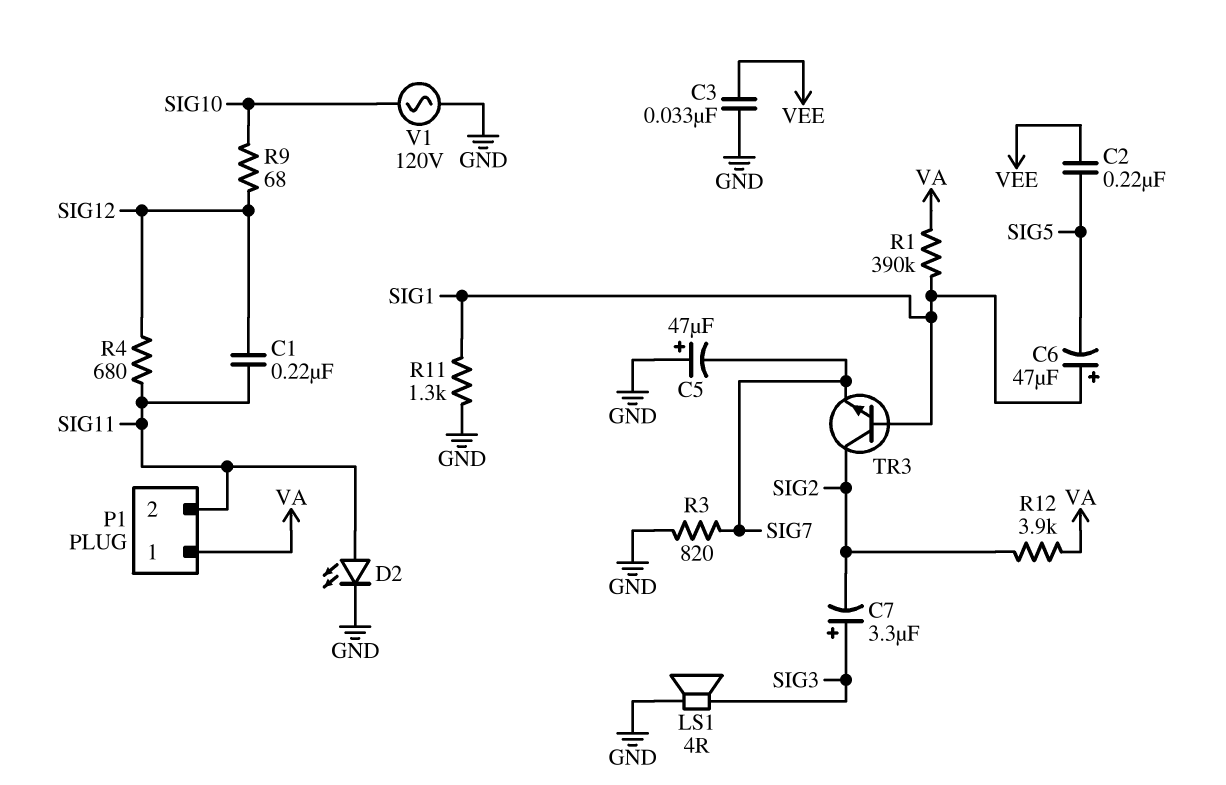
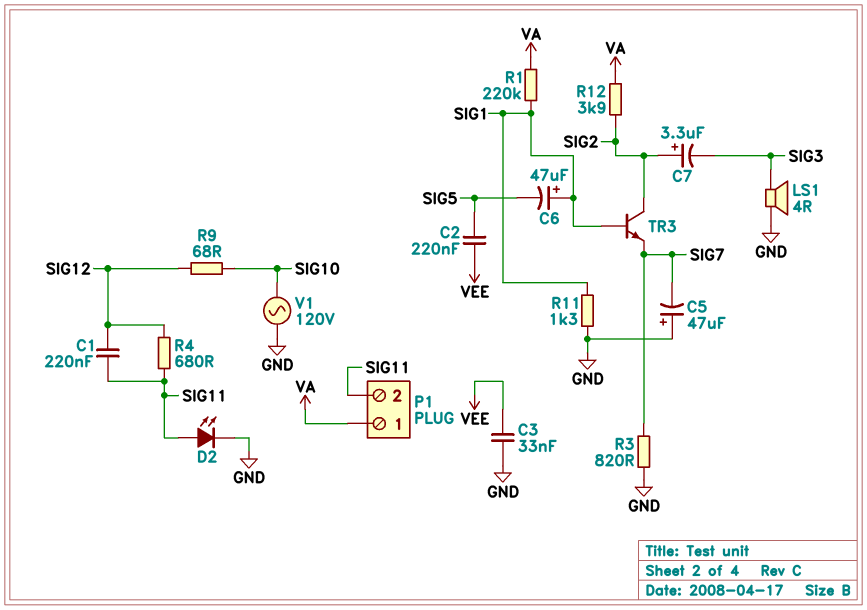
C7: 3.3uF (plus SIG3, minus SIG2) -> 3.3uF (plus SIG2, minus SIG3)
R1: 390k (SIG1, VA) -> 220k (SIG1, VA)

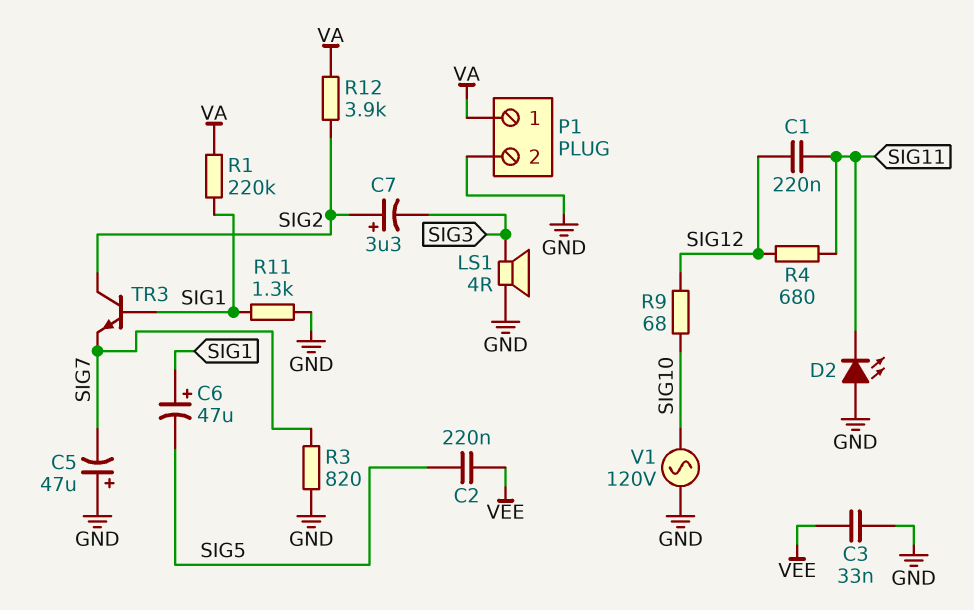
D2: LED (A SIG11, K GND) -> LED (A GND, K SIG11)
P1 pin 2: SIG11 -> GND

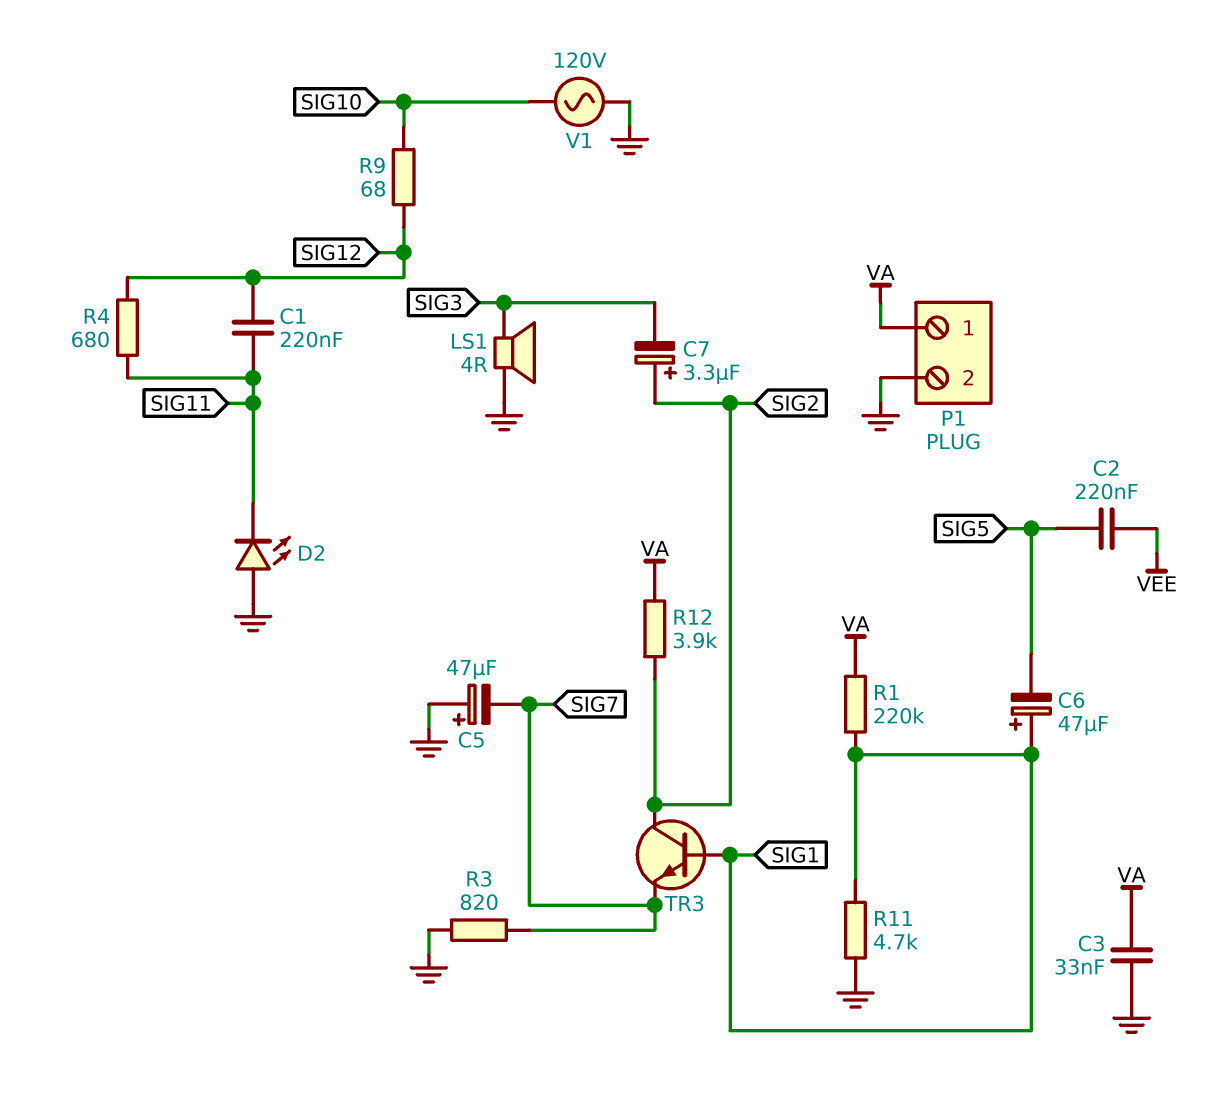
C3: 33nF (GND, VEE) -> 33nF (GND, VA)
R11: 1.3k (GND, SIG1) -> 4.7k (GND, SIG1)

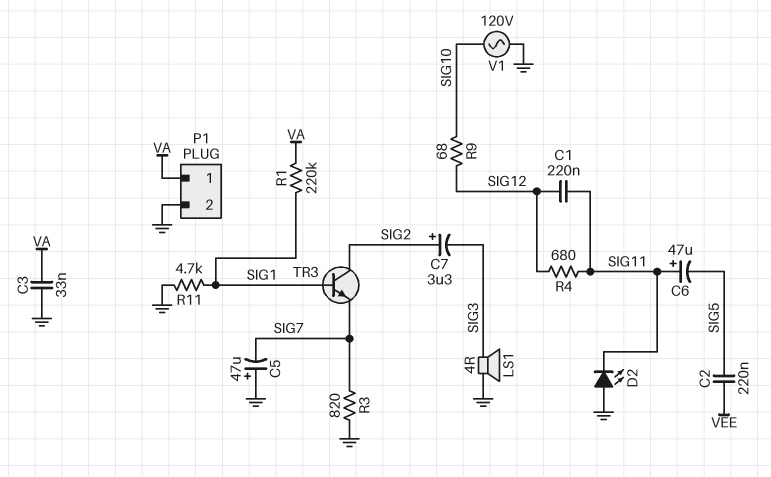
C6: 47uF (plus SIG1, minus SIG5) -> 47uF (plus SIG11, minus SIG5)
R12: 3.9k (SIG2, VA) -> none

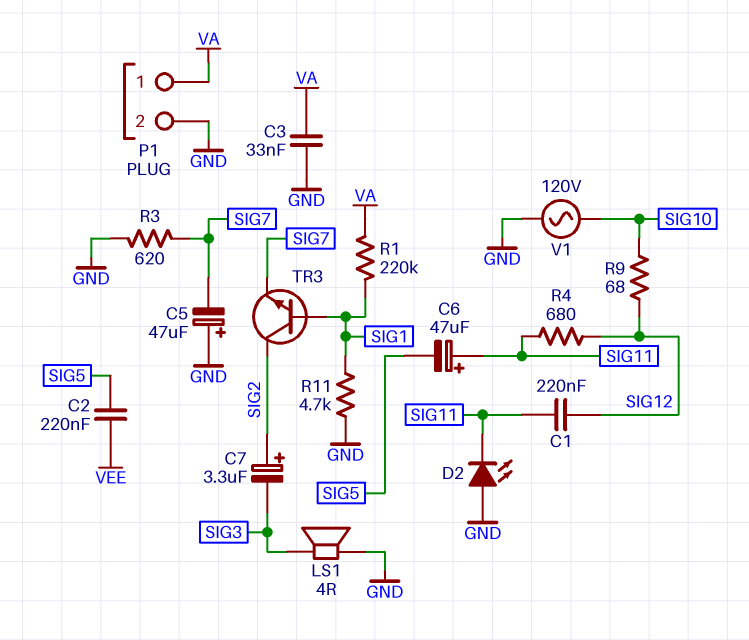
R3: 820 (GND, SIG7) -> 620 (GND, SIG7)

